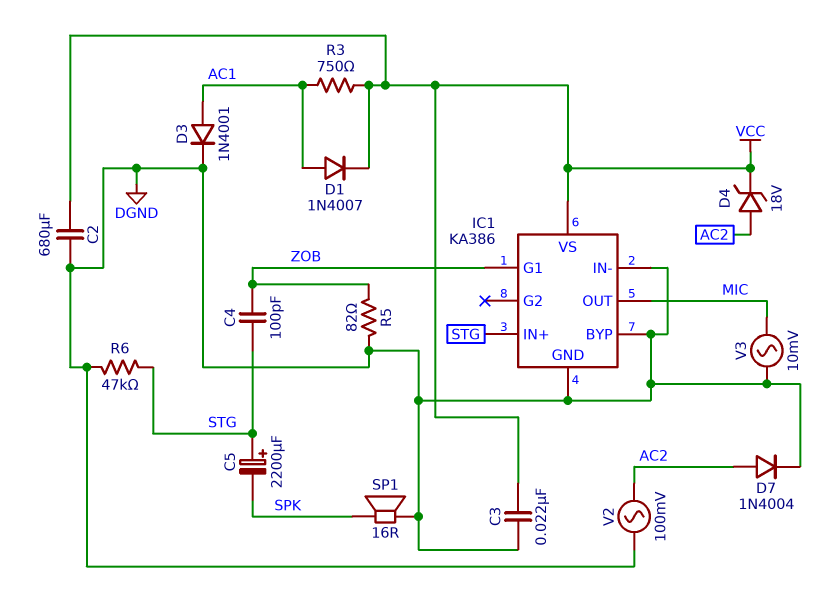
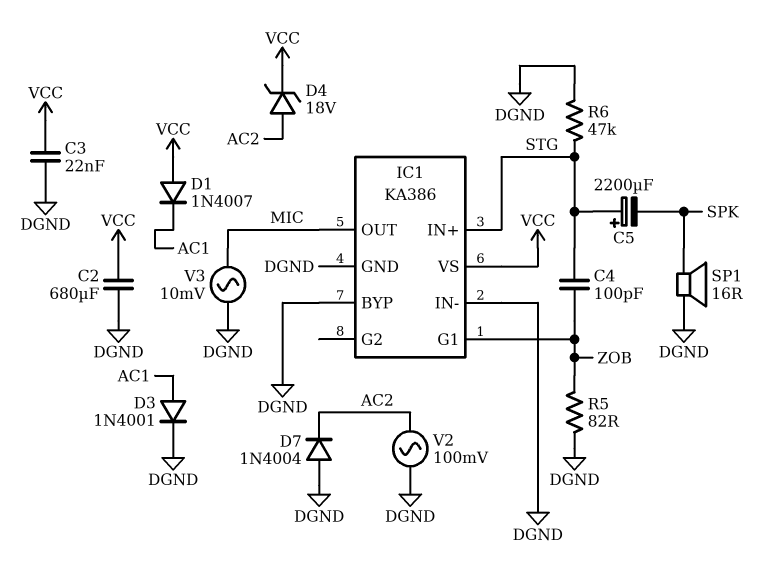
D1: diode 1N4007 (A AC1, K VCC) -> diode 1N4007 (A VCC, K AC1)
D7: diode 1N4004 (A AC2, K DGND) -> diode 1N4004 (A DGND, K AC2)
R3: 750 (AC1, VCC) -> none

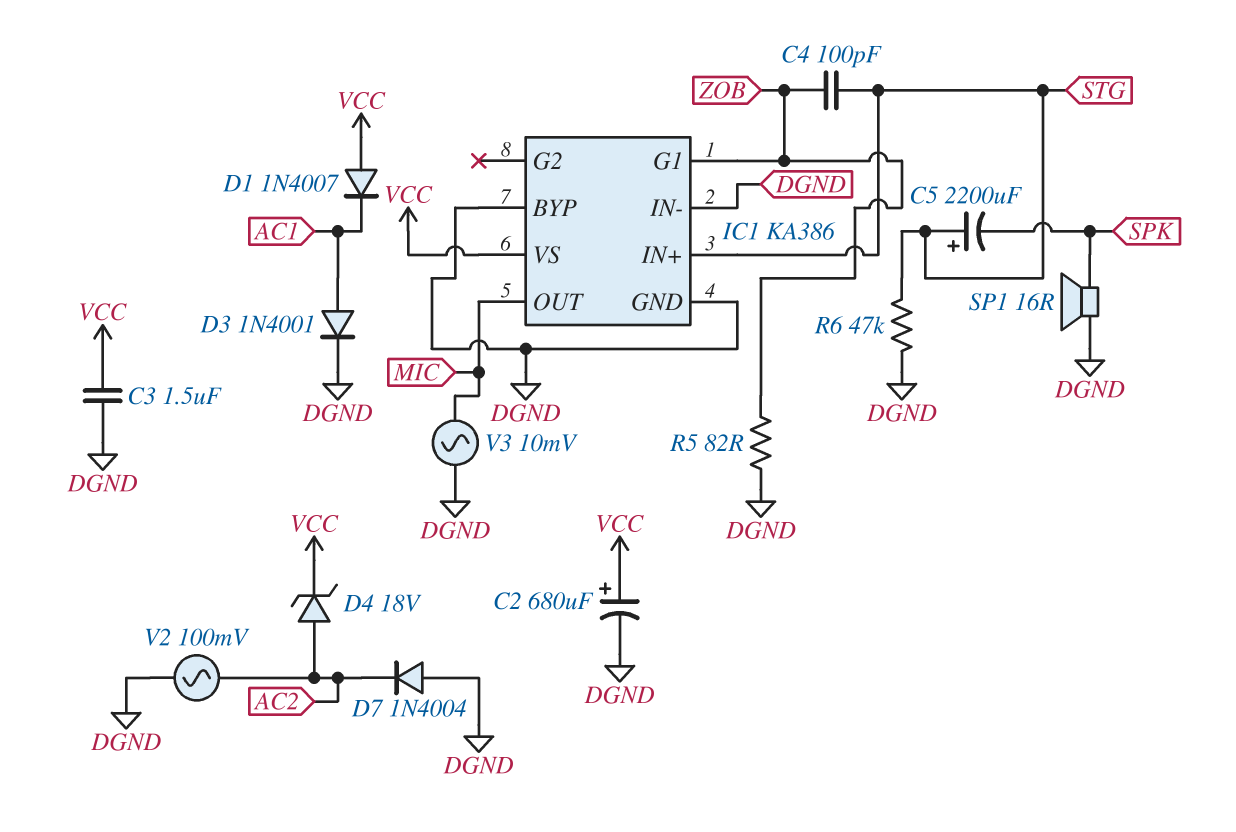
C2: 680uF (DGND, VCC) -> 680uF (plus VCC, minus DGND)
C3: 22nF (DGND, VCC) -> 1.5uF (DGND, VCC)

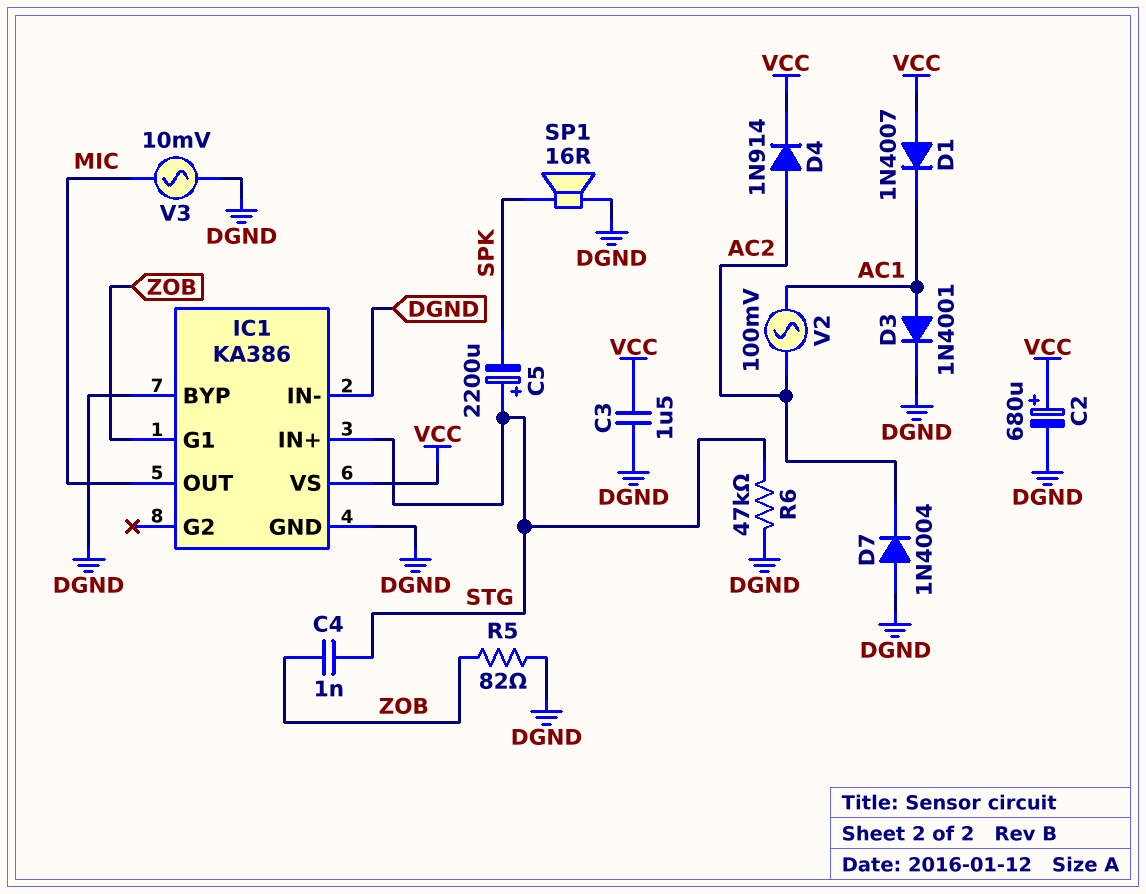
C4: 100pF (STG, ZOB) -> 1nF (STG, ZOB)
D4: zener 18V (A AC2, K VCC) -> diode 1N914 (A AC2, K VCC)
V2: AC 100mV (AC2, DGND) -> AC 100mV (AC1, AC2)

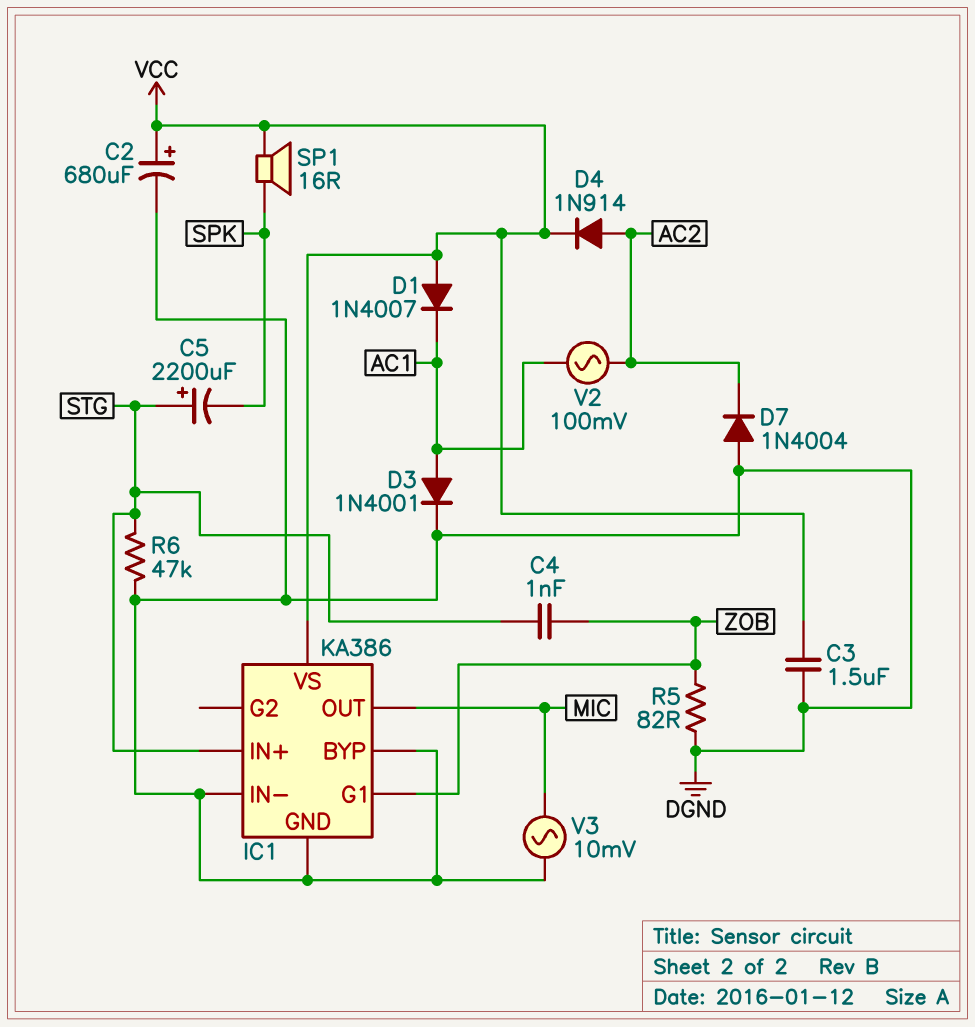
SP1: speaker 16R (DGND, SPK) -> speaker 16R (SPK, VCC)

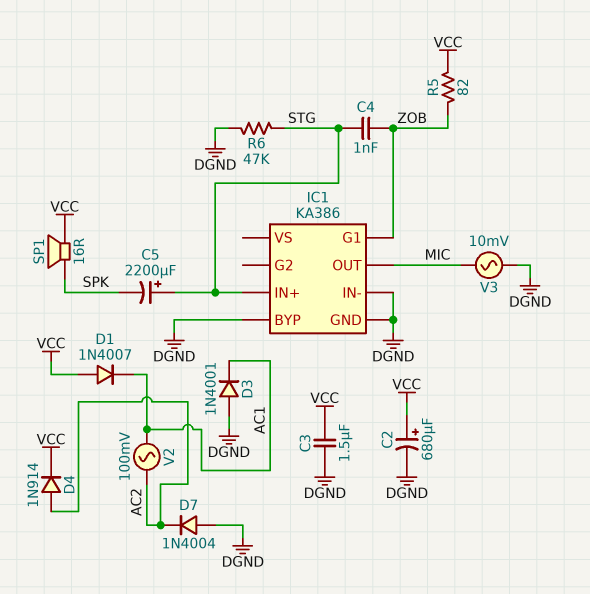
D3: diode 1N4001 (A AC1, K DGND) -> diode 1N4001 (A DGND, K AC1)
IC1 pin VS: VCC -> none
R5: 82 (DGND, ZOB) -> 82 (VCC, ZOB)

